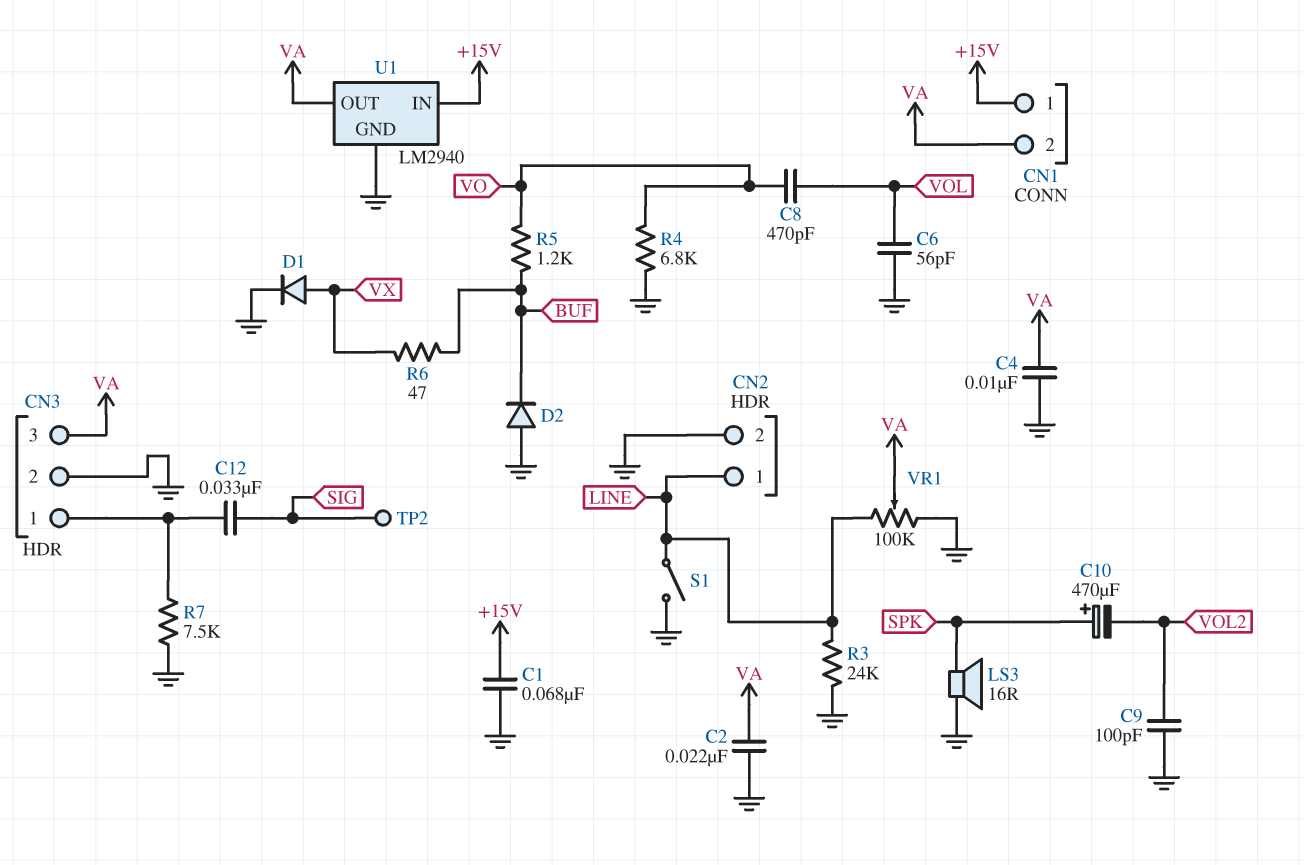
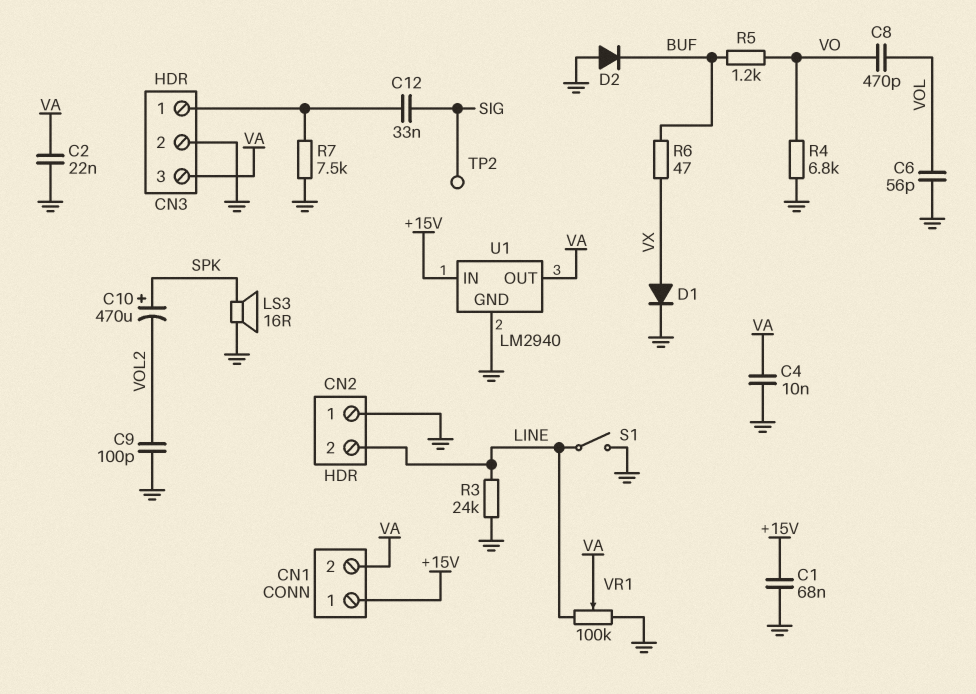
CN2 pin 1: LINE -> GND
CN2 pin 2: GND -> LINE

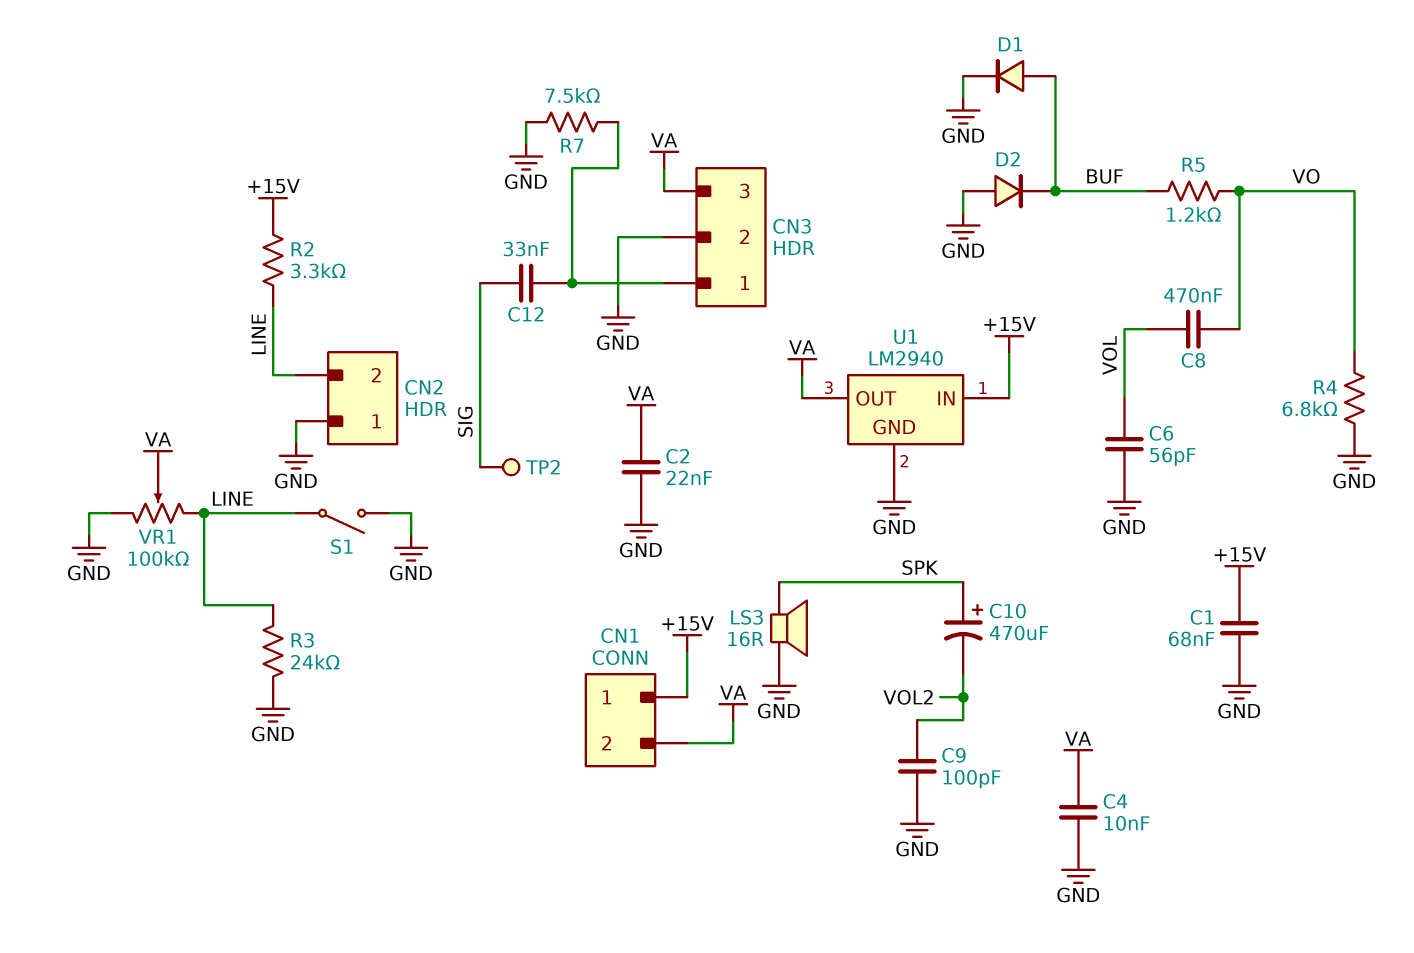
C8: 470pF (VO, VOL) -> 470nF (VO, VOL)
D1: diode (A VX, K GND) -> diode (A BUF, K GND)
R2: none -> 3.3k (+15V, LINE)
R6: 47 (BUF, VX) -> none

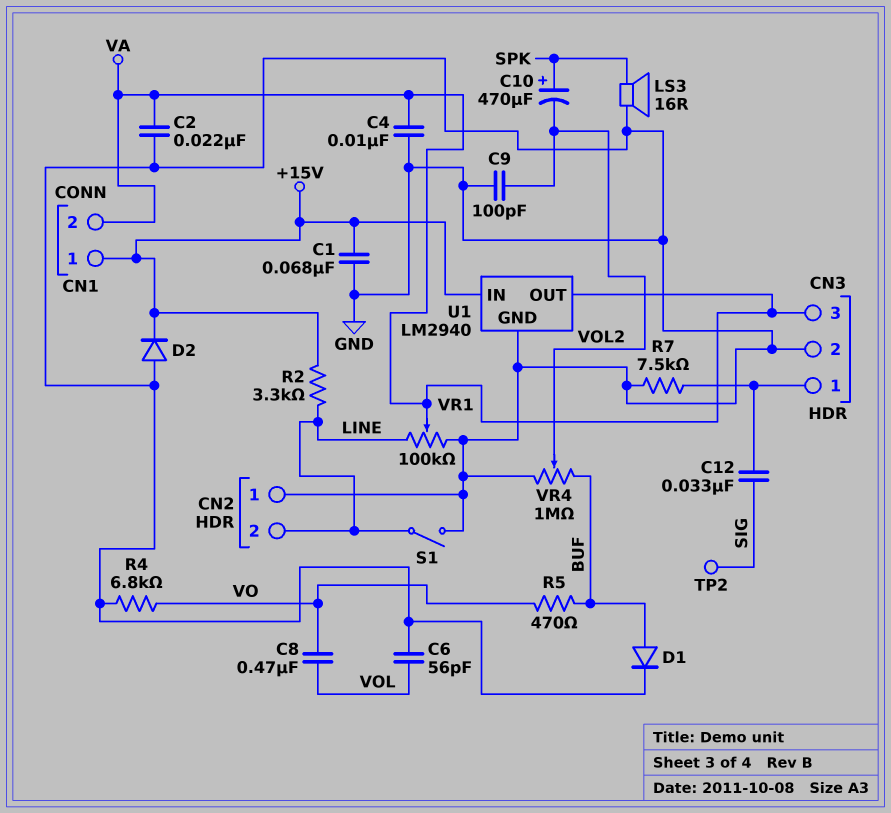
D2: diode (A GND, K BUF) -> diode (A GND, K +15V)
R3: 24k (GND, LINE) -> none
R5: 1.2k (BUF, VO) -> 470 (BUF, VO)
VR4: none -> 1M (BUF, GND, wiper VOL2)

